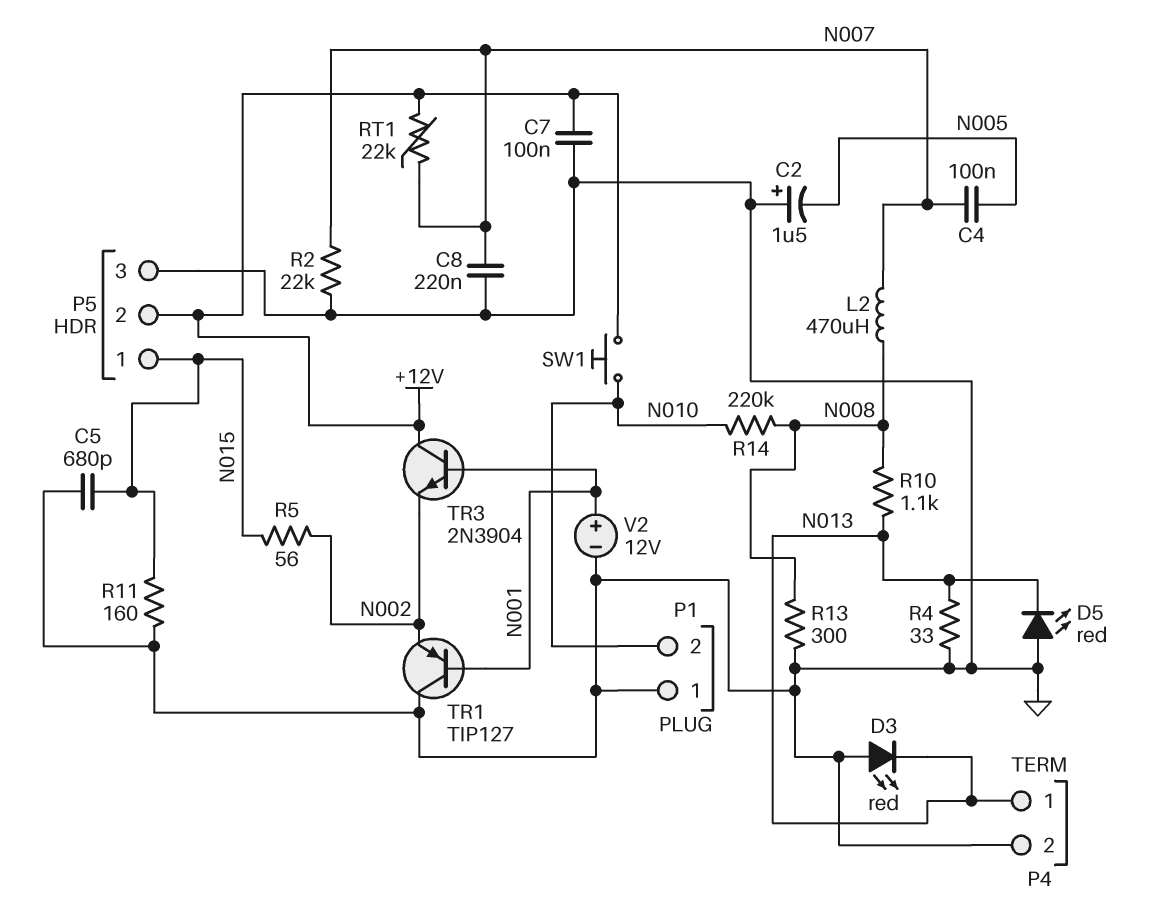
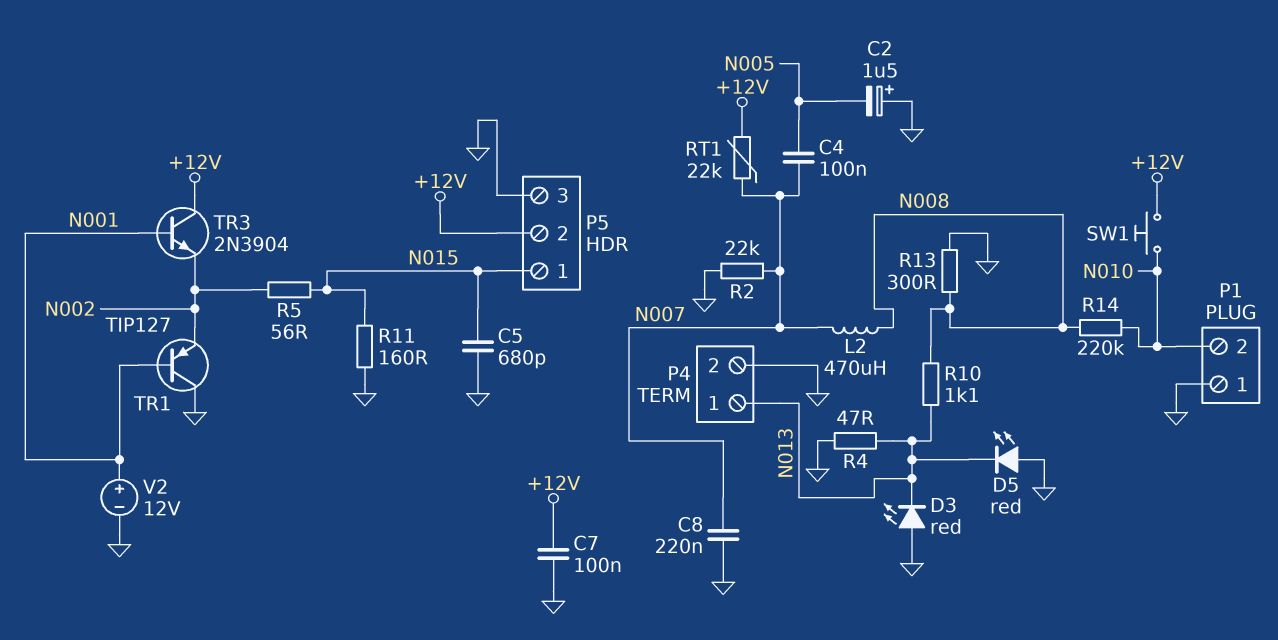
R4: 33 (GND, N013) -> 47 (GND, N013)

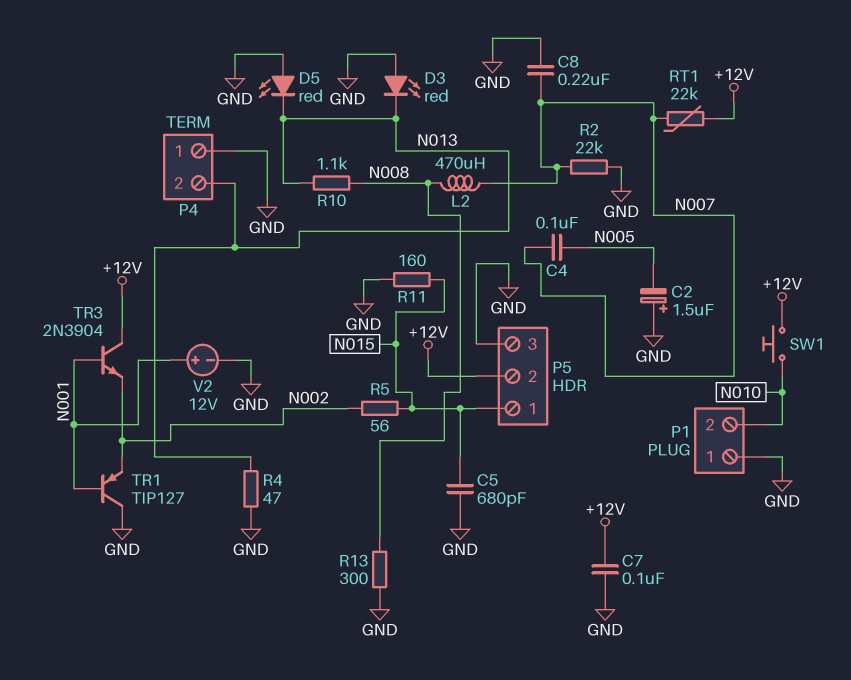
P4 pin 1: N013 -> GND
P4 pin 2: GND -> N013
R14: 220k (N008, N010) -> none

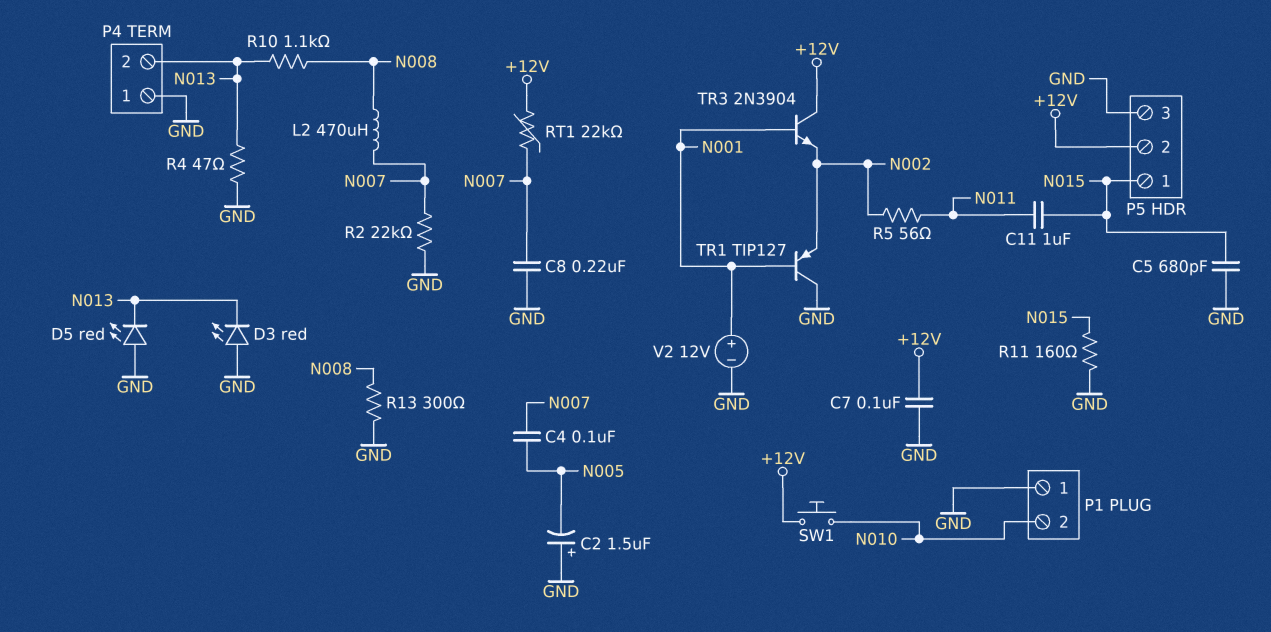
C11: none -> 1uF (N011, N015)
R5: 56 (N002, N015) -> 56 (N002, N011)

